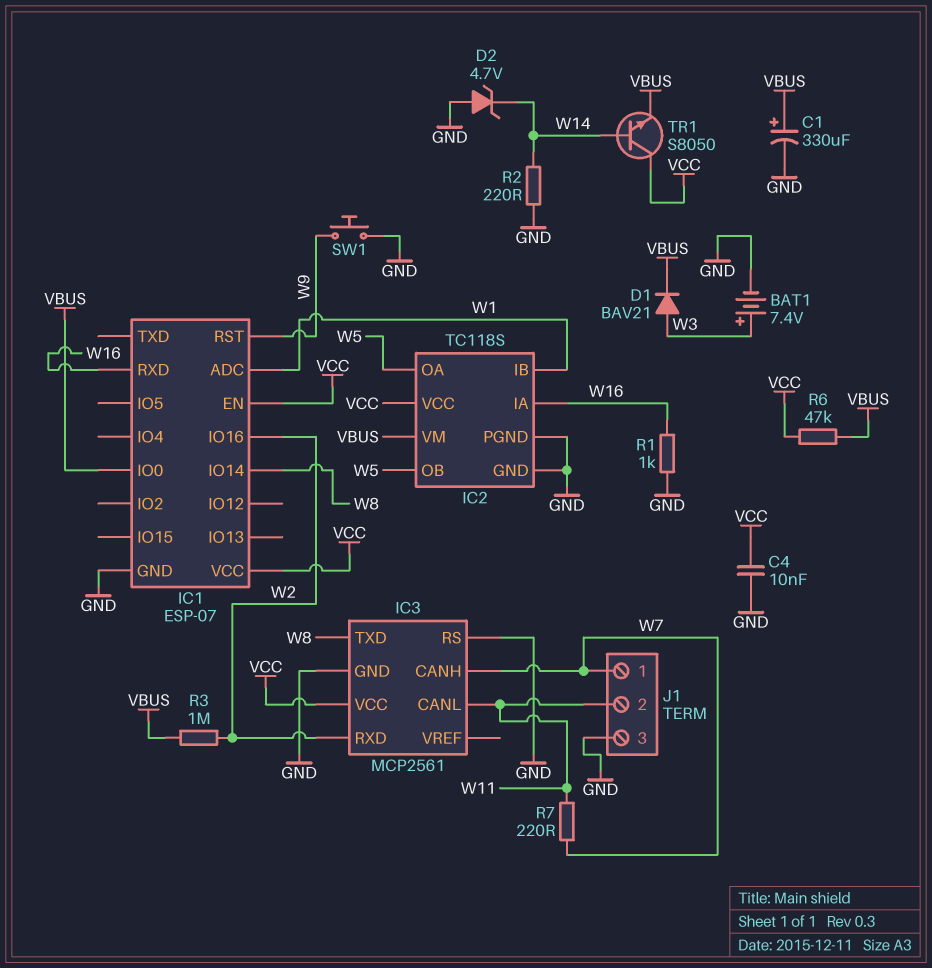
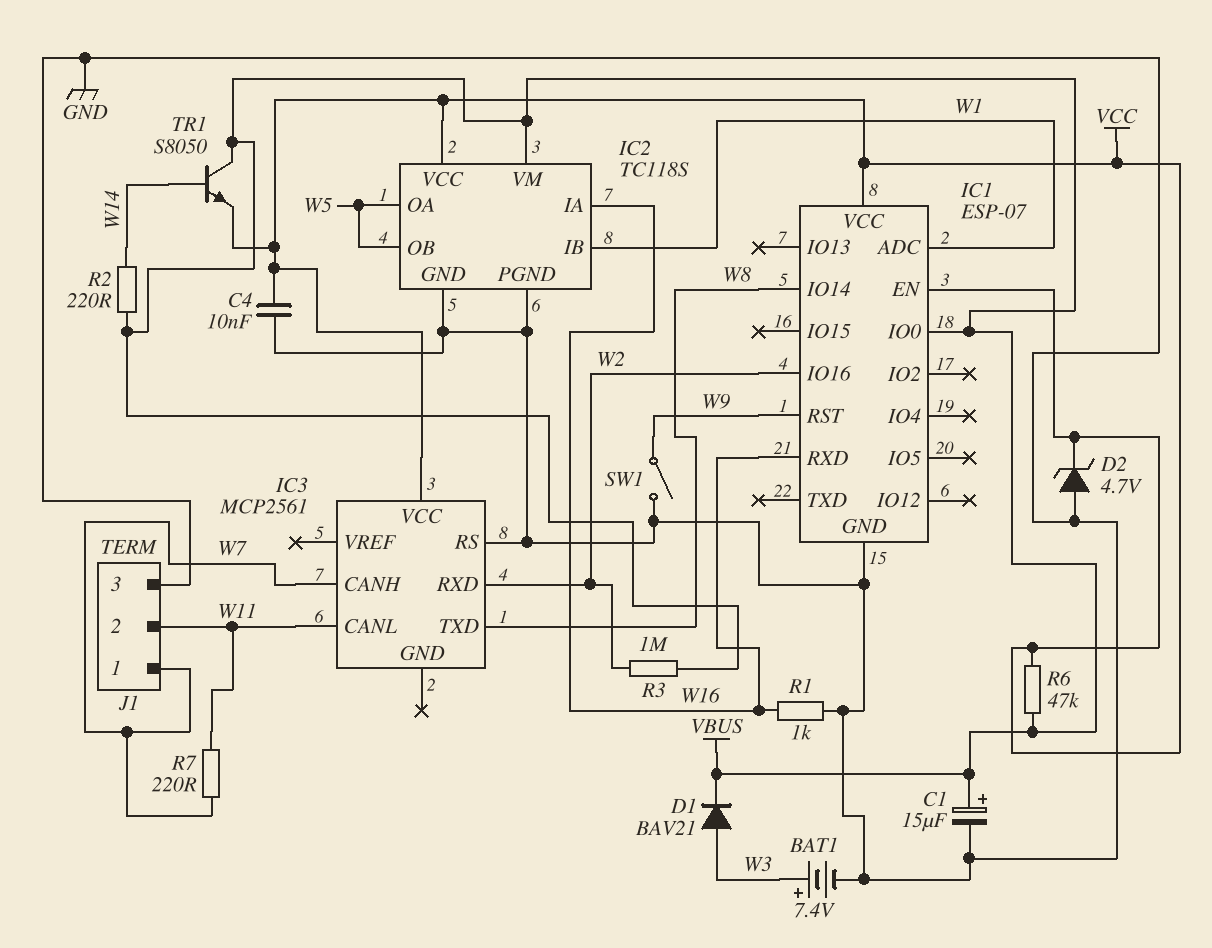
C1: 330uF (plus VBUS, minus GND) -> 15uF (plus VBUS, minus GND)
D2: zener 4.7V (A GND, K W14) -> zener 4.7V (A GND, K VCC)
IC3 pin GND: GND -> none
R2: 220 (GND, W14) -> 220 (VBUS, W14)
SW1: button (GND, W9) -> switch (GND, W9)
TR1: NPN S8050 (B W14, C VCC, E VBUS) -> NPN S8050 (B W14, C VBUS, E VCC)

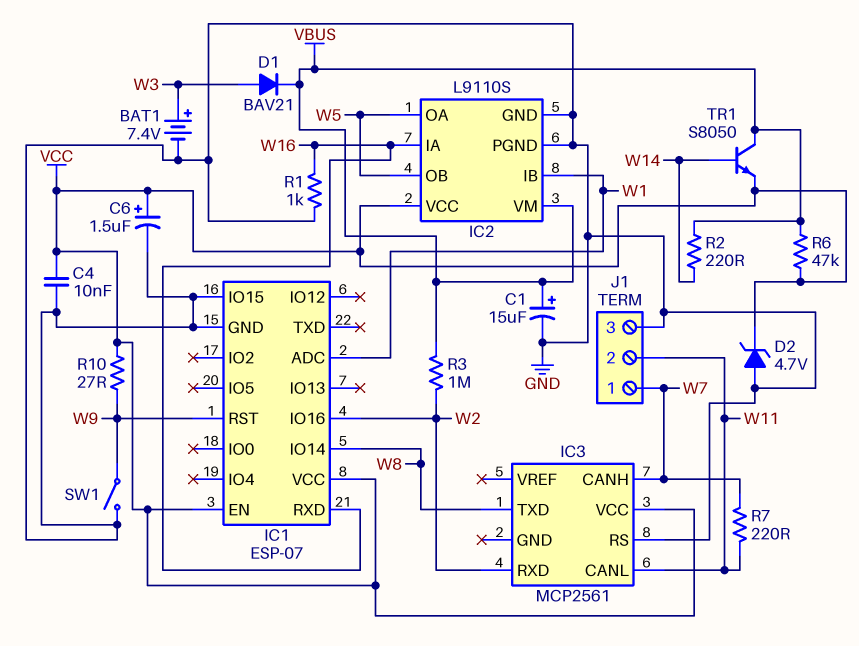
C6: none -> 1.5uF (plus VCC, minus GND)
IC1 pin IO0: VBUS -> none
IC1 pin IO15: none -> GND
IC2: TC118S -> L9110S
R10: none -> 27 (VCC, W9)

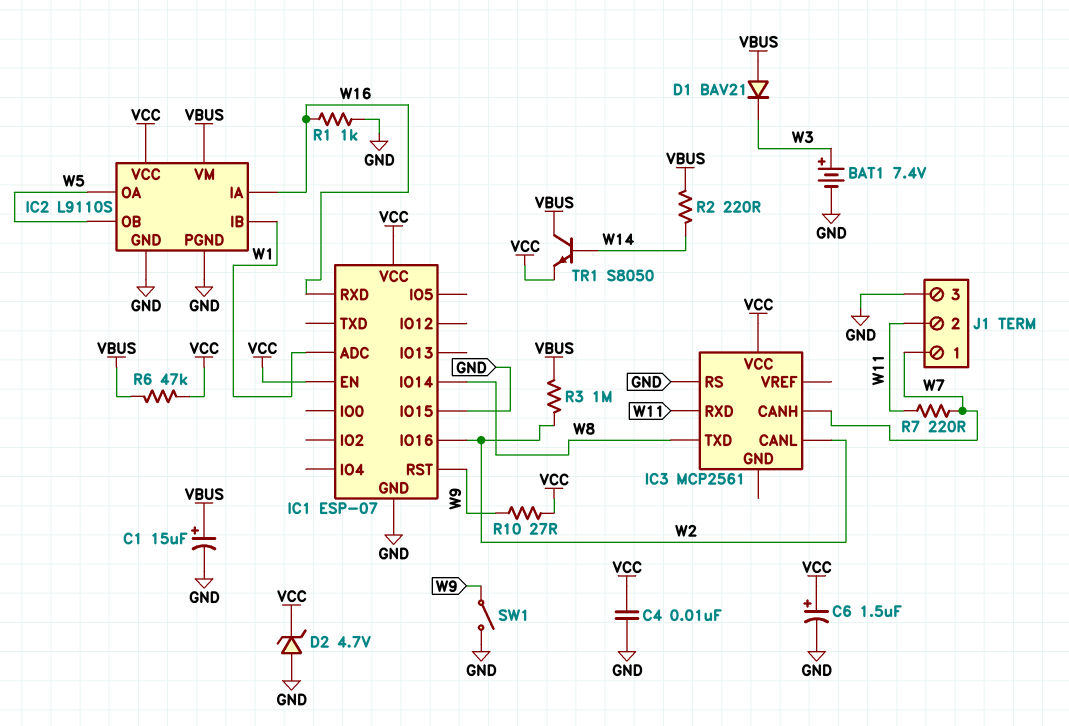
D1: diode BAV21 (A W3, K VBUS) -> diode BAV21 (A VBUS, K W3)
IC3 pin CANL: W11 -> W2
IC3 pin RXD: W2 -> W11

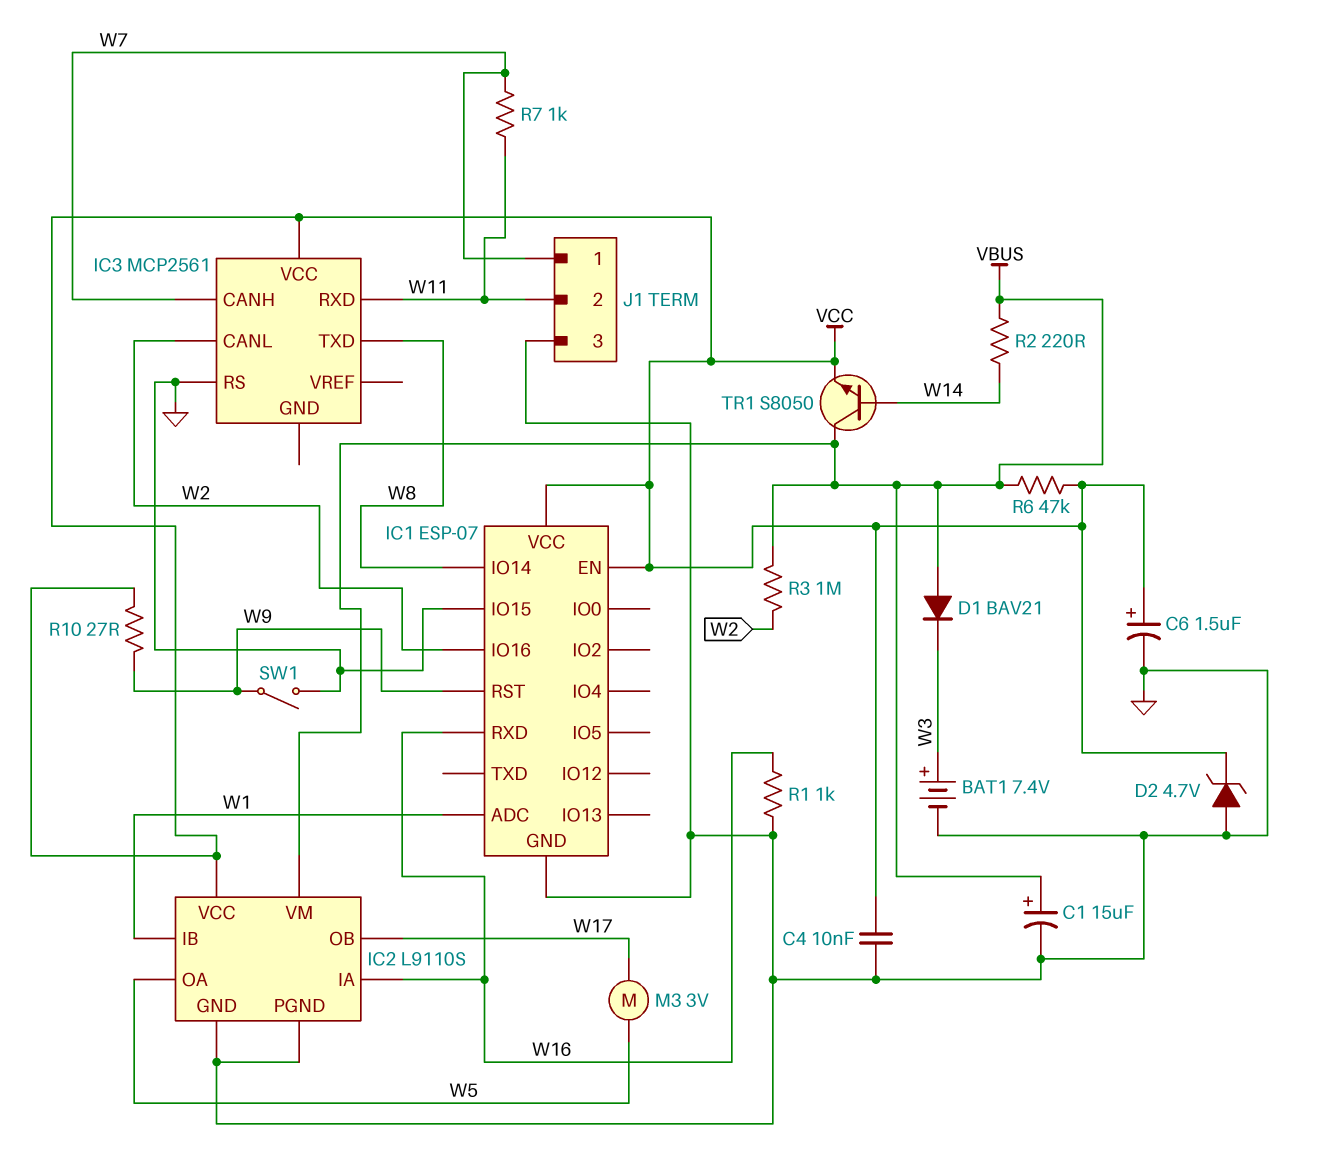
IC2 pin OB: W5 -> W17
M3: none -> motor 3V (W5, W17)
R7: 220 (W7, W11) -> 1k (W7, W11)

